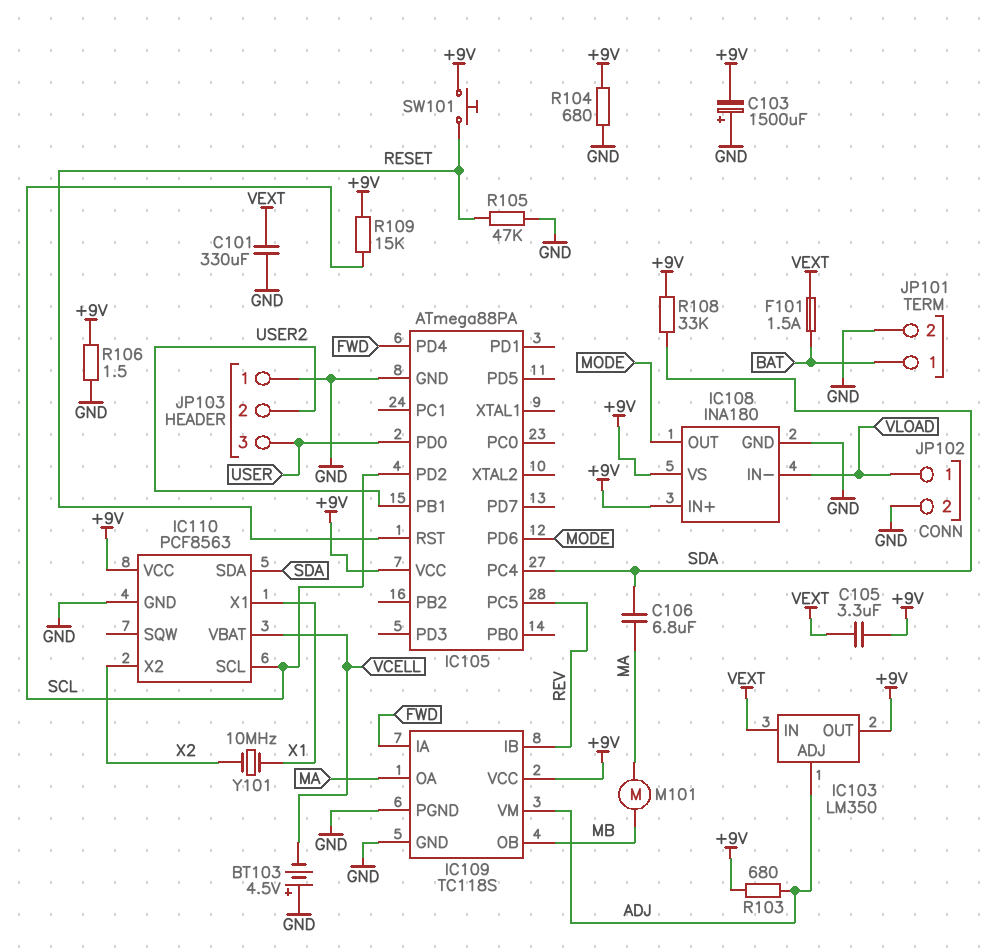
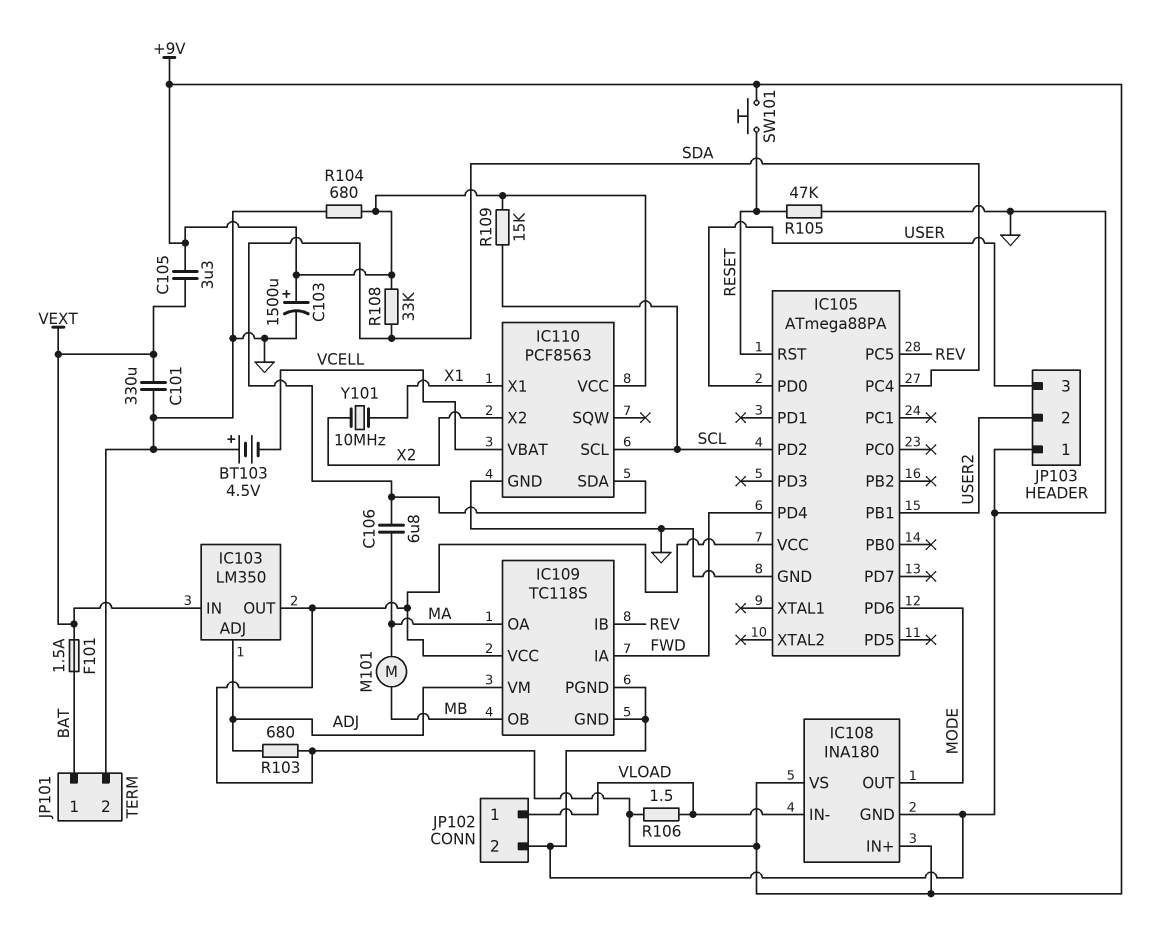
C103: 1500uF (plus GND, minus +9V) -> 1500uF (plus +9V, minus GND)
R106: 1.5 (+9V, GND) -> 1.5 (+9V, VLOAD)

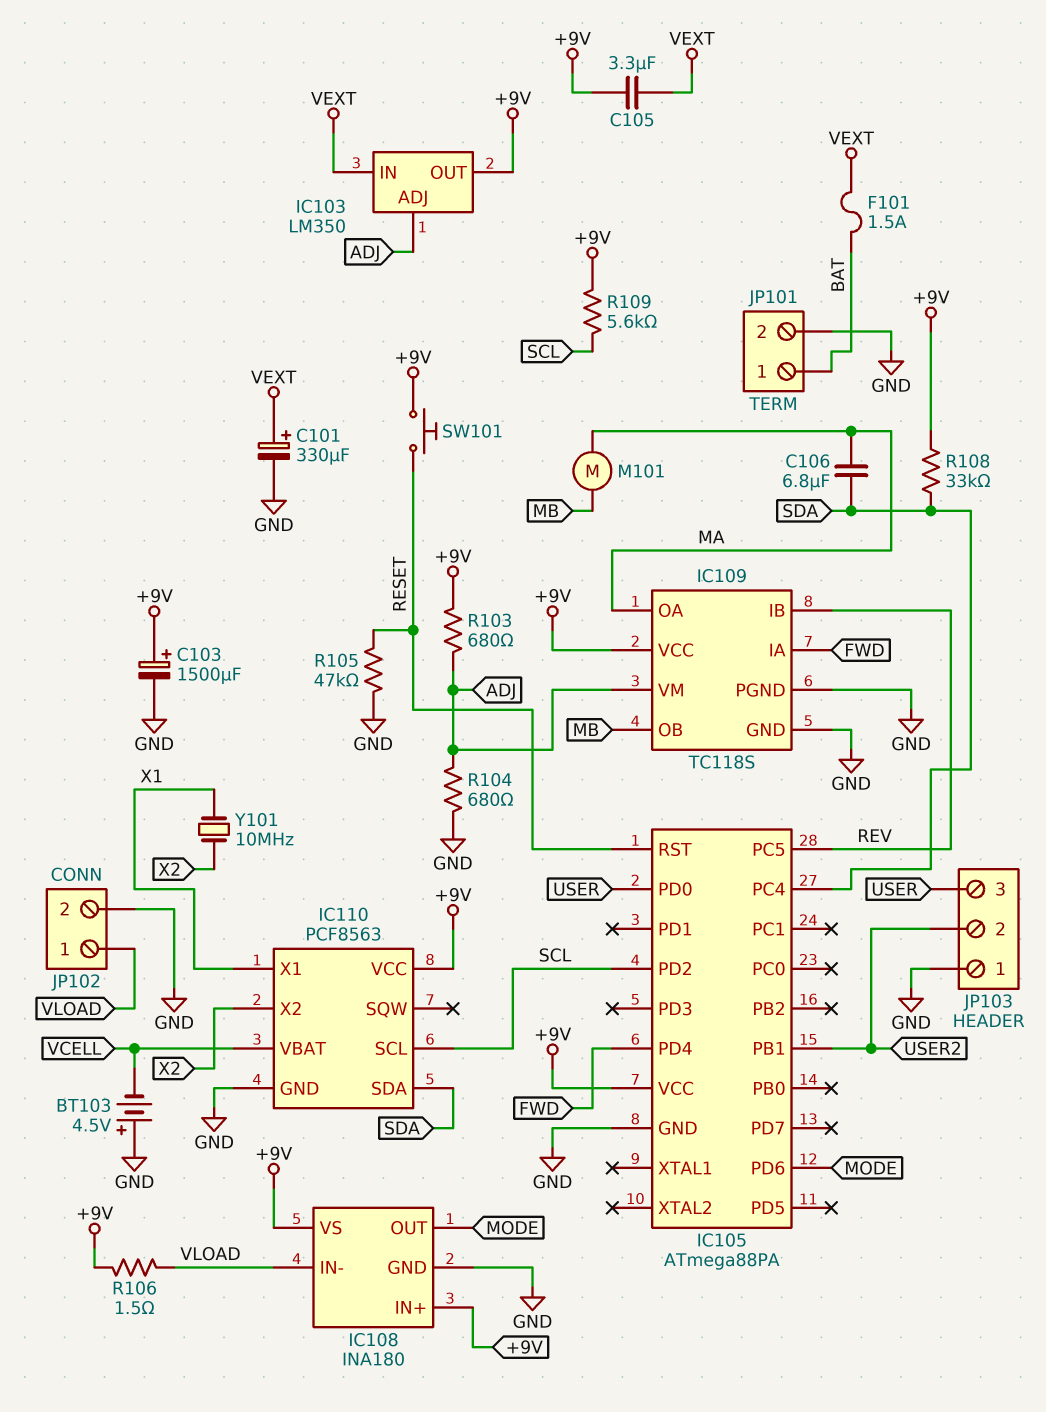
C101: 330uF (GND, VEXT) -> 330uF (plus VEXT, minus GND)
R104: 680 (+9V, GND) -> 680 (ADJ, GND)
R109: 15k (+9V, SCL) -> 5.6k (+9V, SCL)

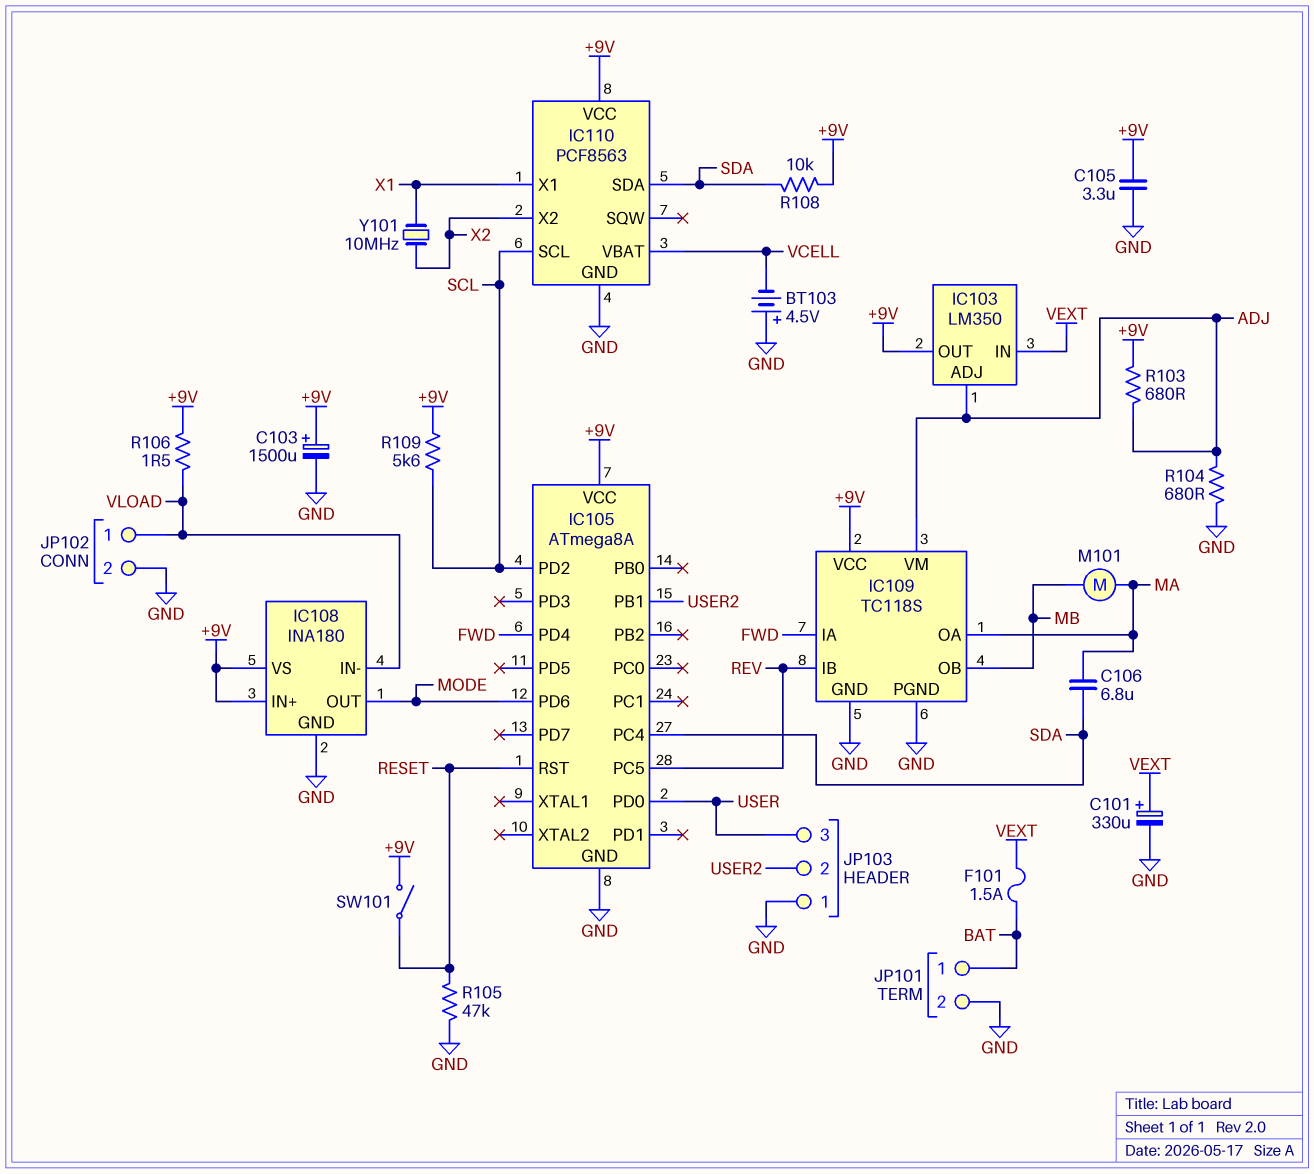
C105: 3.3uF (+9V, VEXT) -> 3.3uF (+9V, GND)
IC105: ATmega88PA -> ATmega8A
R108: 33k (+9V, SDA) -> 10k (+9V, SDA)
SW101: button (+9V, RESET) -> switch (+9V, RESET)

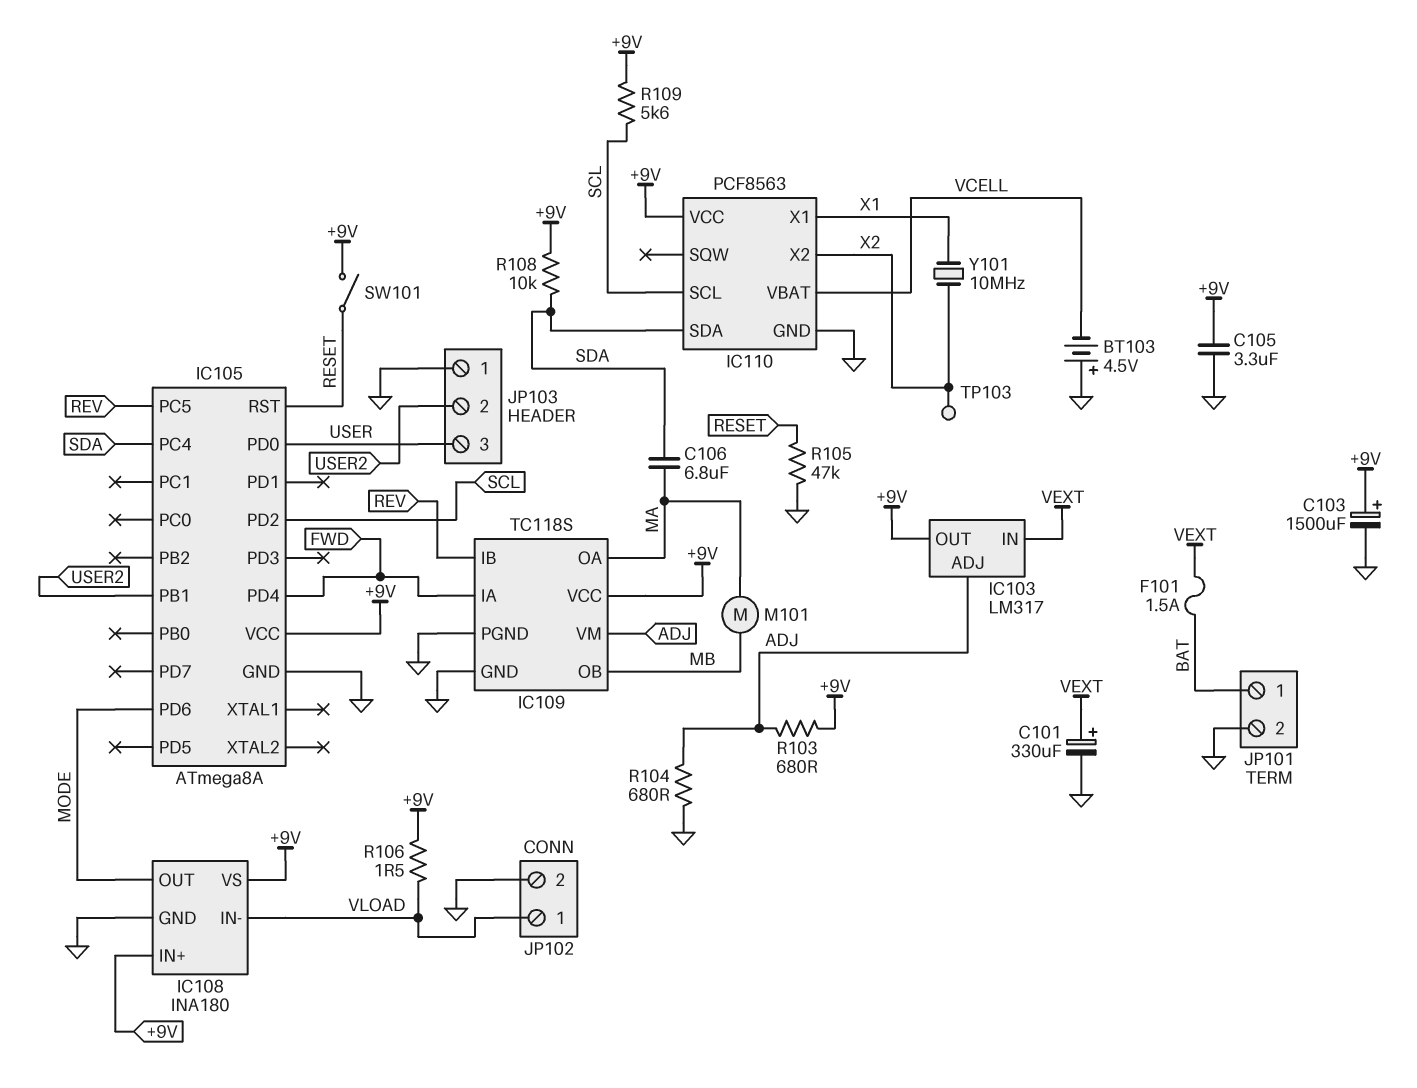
IC103: LM350 -> LM317
TP103: none -> test point (X2)

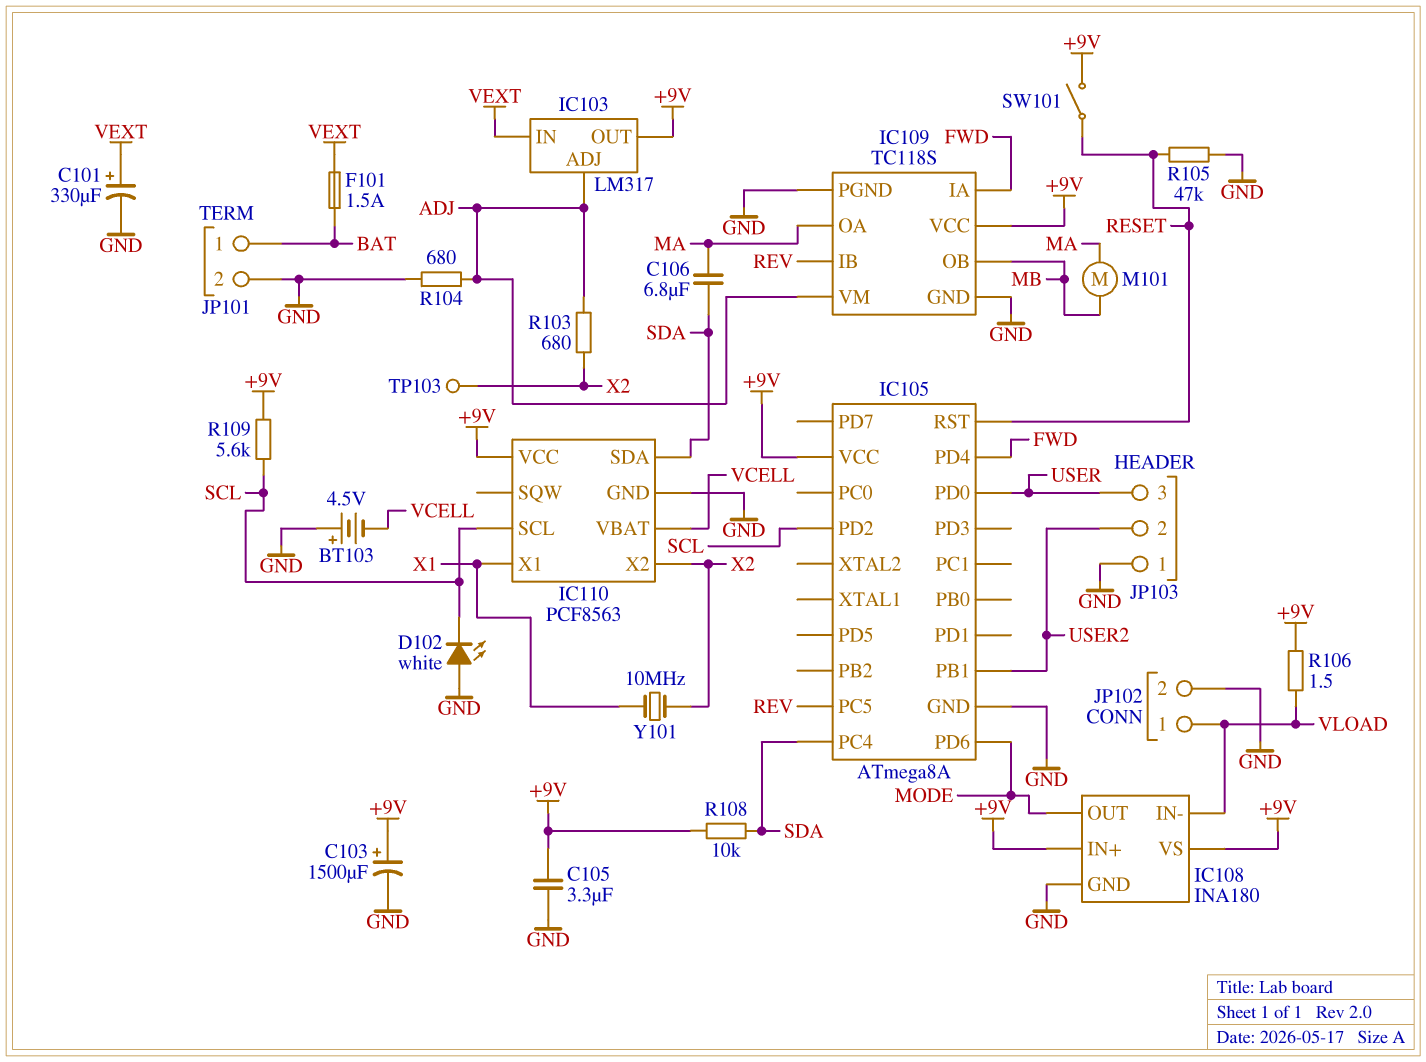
D102: none -> LED white (A GND, K SCL)
R103: 680 (+9V, ADJ) -> 680 (ADJ, X2)

